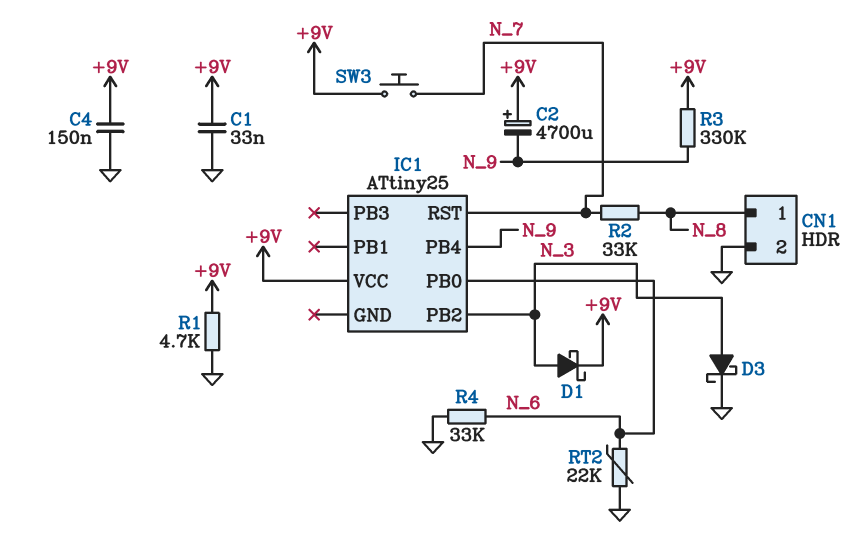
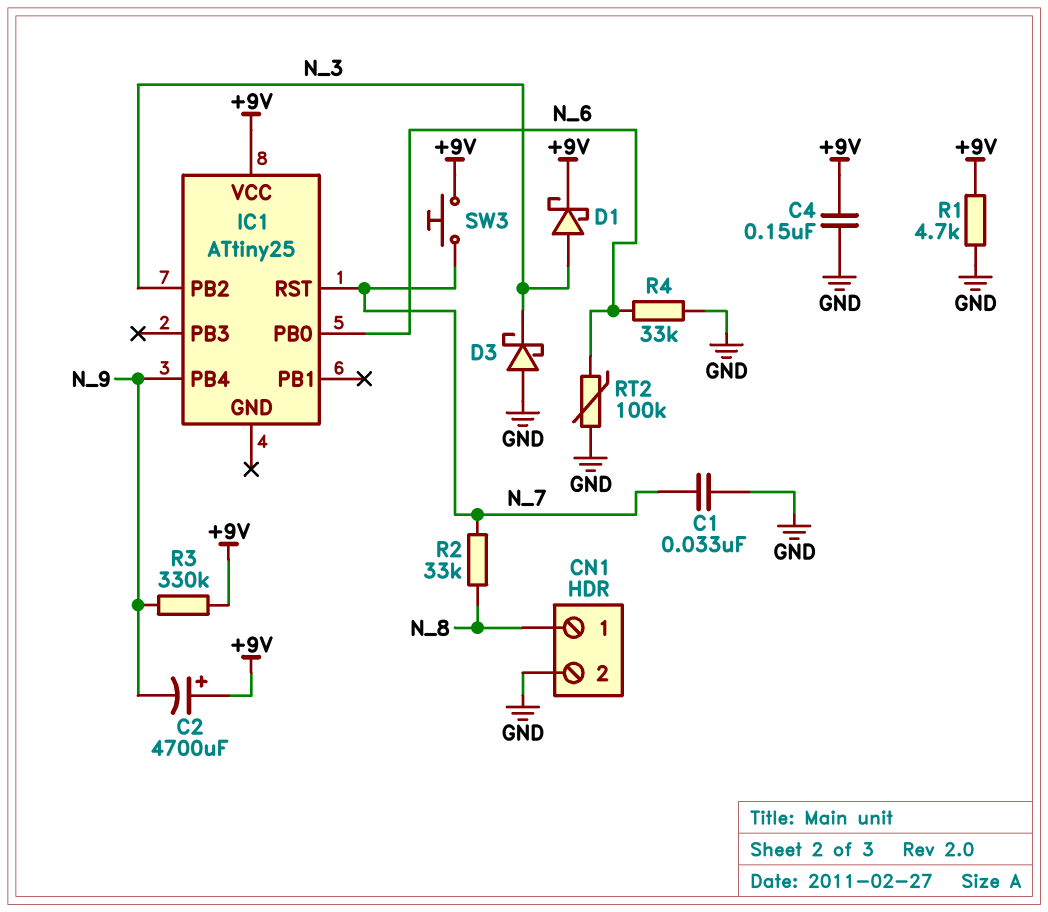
C1: 33nF (+9V, GND) -> 33nF (GND, N_7)
D3: schottky (A N_3, K GND) -> schottky (A GND, K N_3)
RT2: 22k (GND, N_6) -> 100k (GND, N_6)

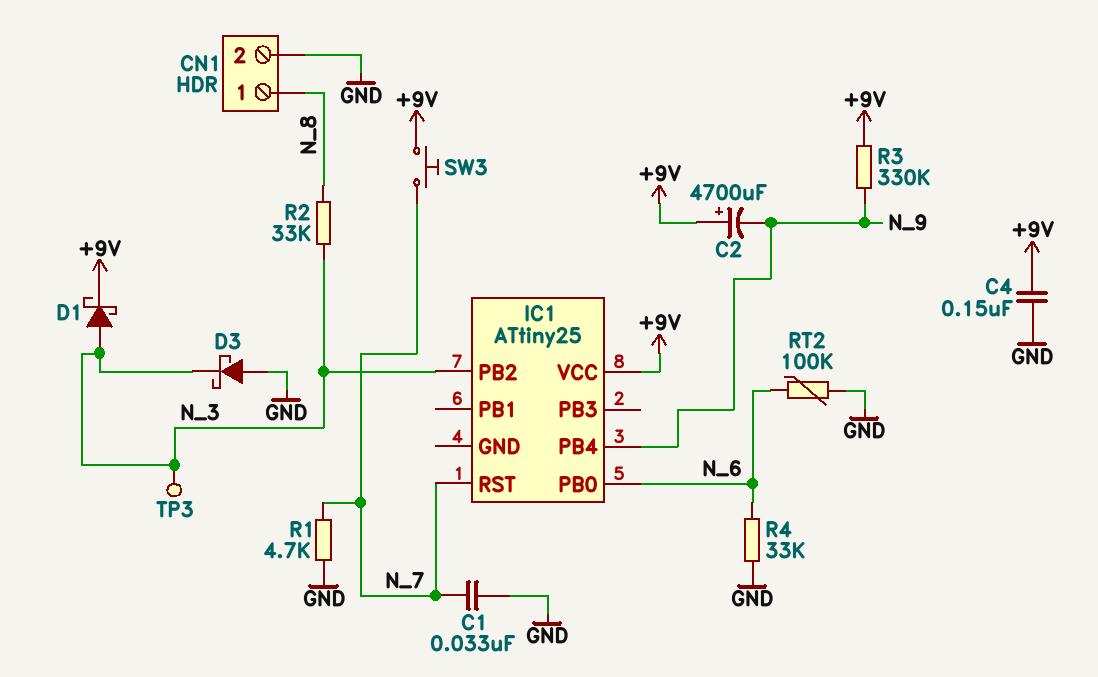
R1: 4.7k (+9V, GND) -> 4.7k (GND, N_7)
R2: 33k (N_7, N_8) -> 33k (N_3, N_8)
TP3: none -> test point (N_3)

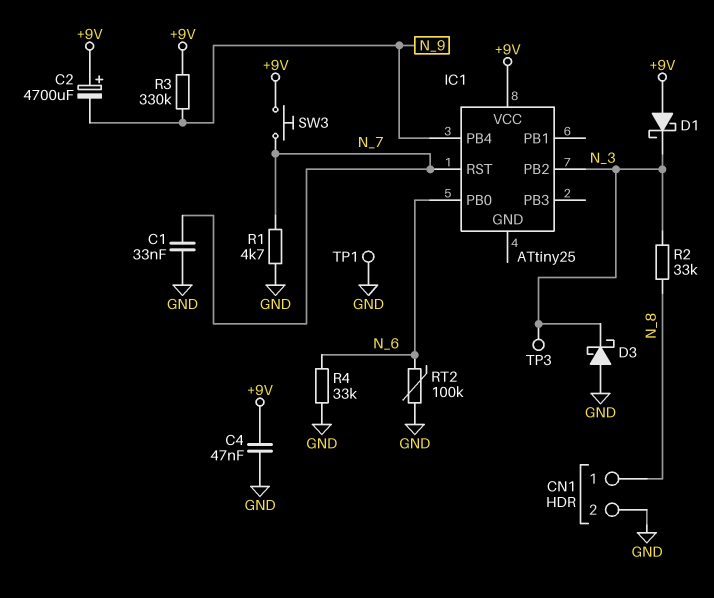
C4: 150nF (+9V, GND) -> 47nF (+9V, GND)
D1: schottky (A N_3, K +9V) -> schottky (A +9V, K N_3)
TP1: none -> test point (GND)

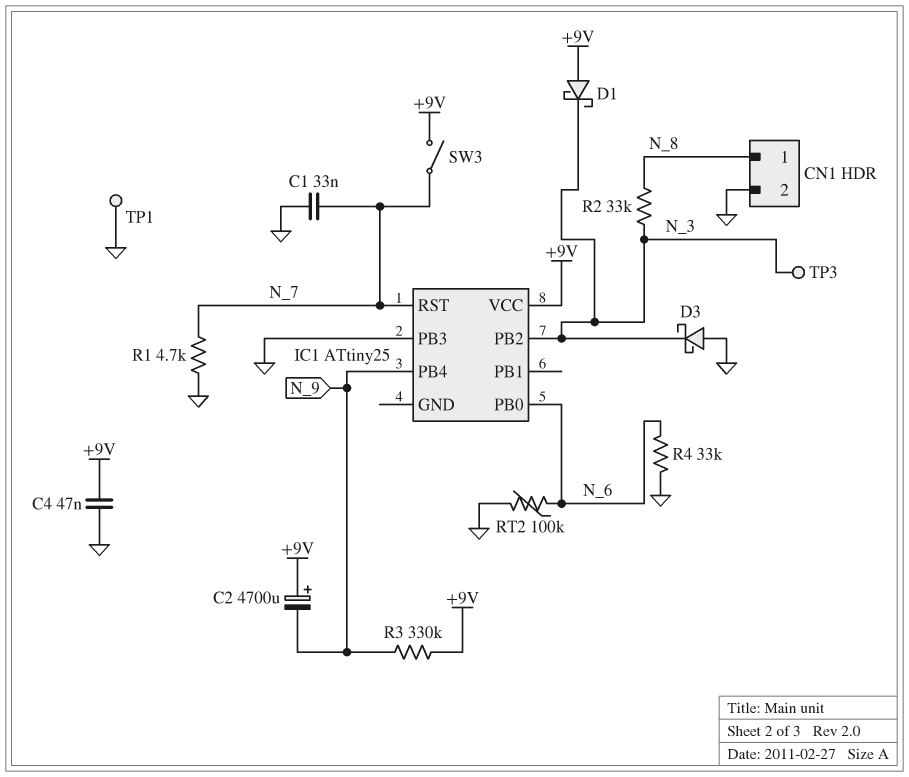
IC1 pin PB3: none -> GND
SW3: button (+9V, N_7) -> switch (+9V, N_7)

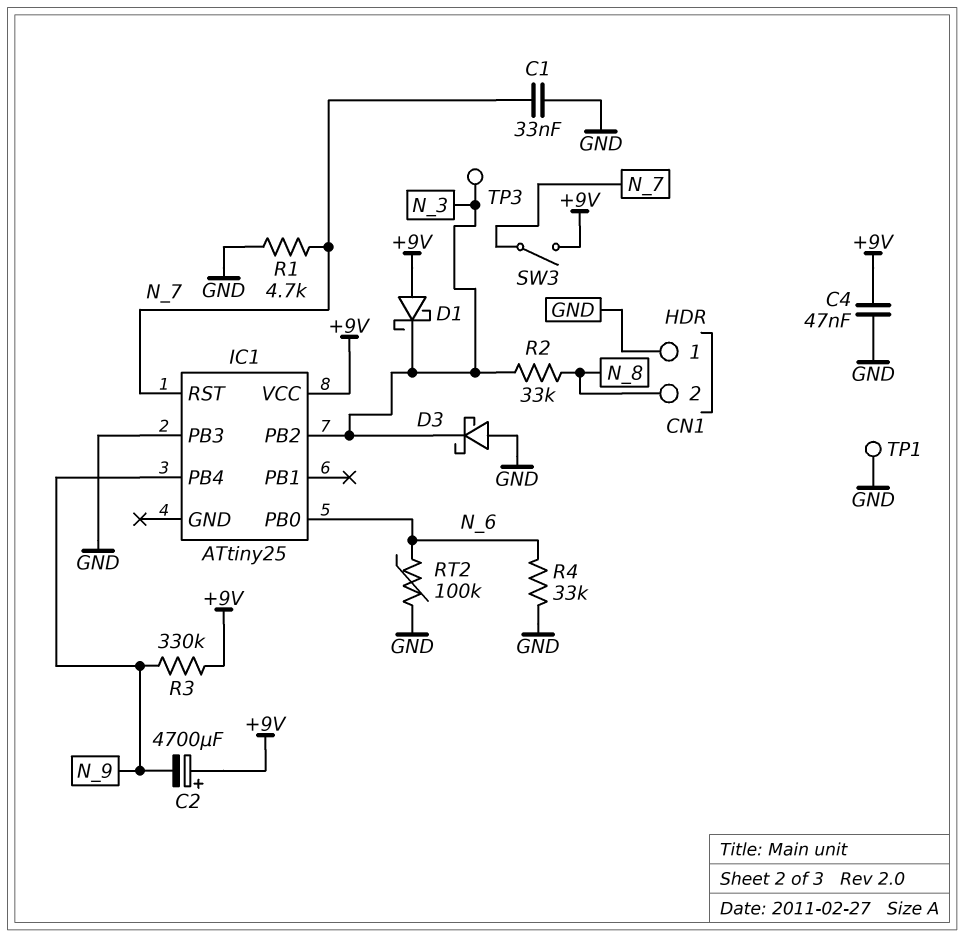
CN1 pin 1: N_8 -> GND
CN1 pin 2: GND -> N_8

